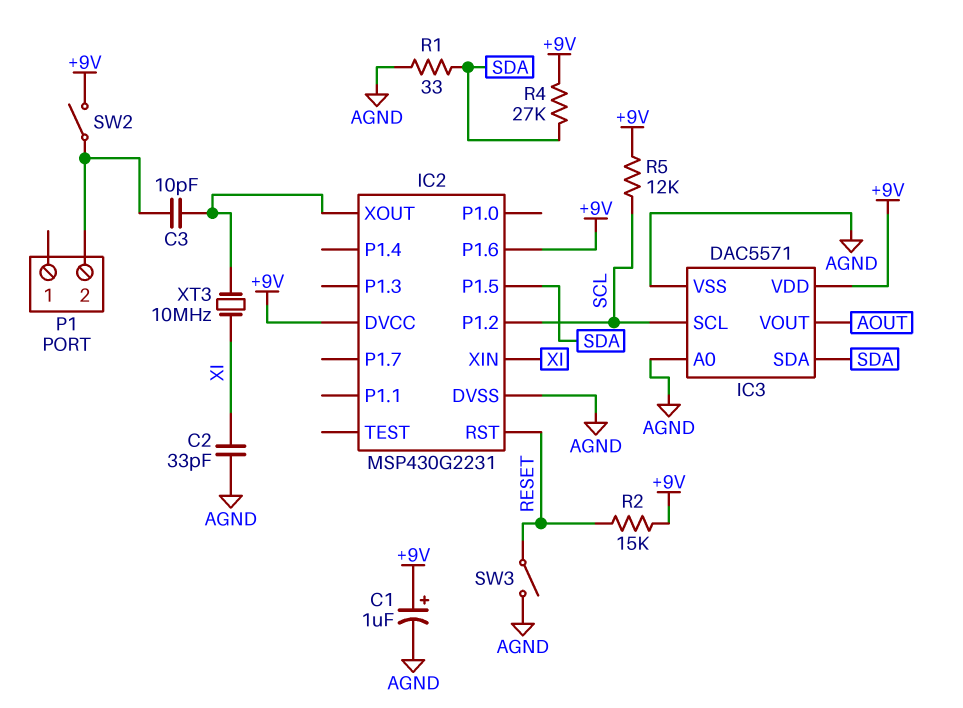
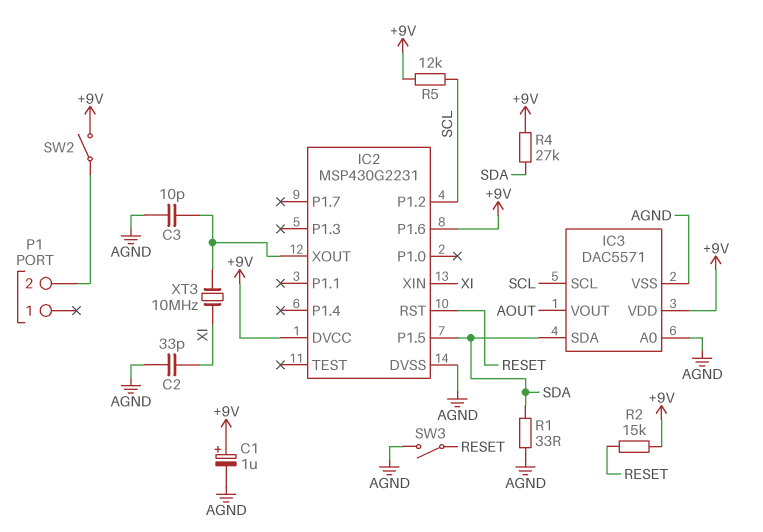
C3: 10pF (IC2/XOUT, P1/2) -> 10pF (AGND, IC2/XOUT)

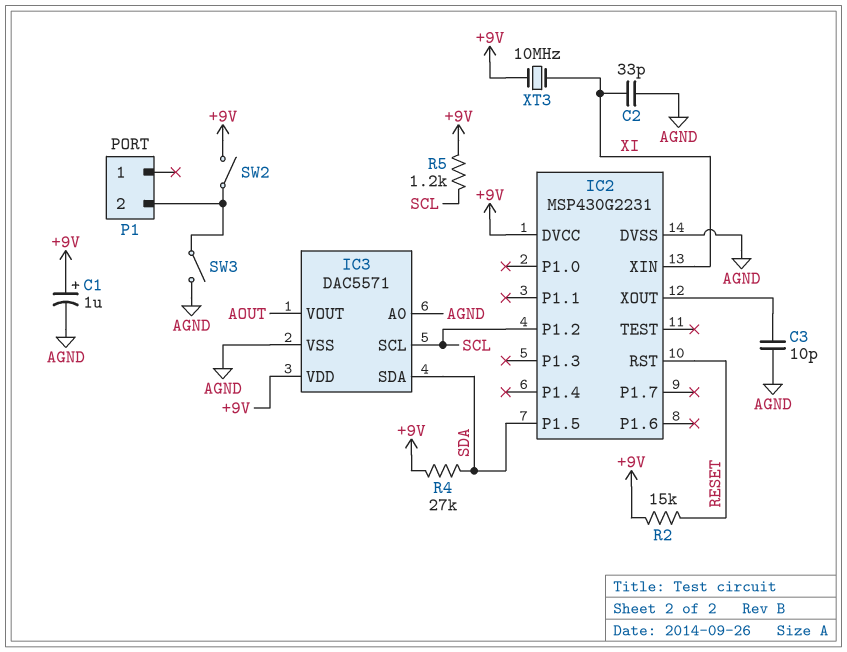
IC2 pin P1.6: +9V -> none
R1: 33 (AGND, SDA) -> none
R5: 12k (+9V, SCL) -> 1.2k (+9V, SCL)
SW3: switch (AGND, RESET) -> switch (AGND, P1/2)
XT3: 10MHz (IC2/XOUT, XI) -> 10MHz (+9V, XI)

